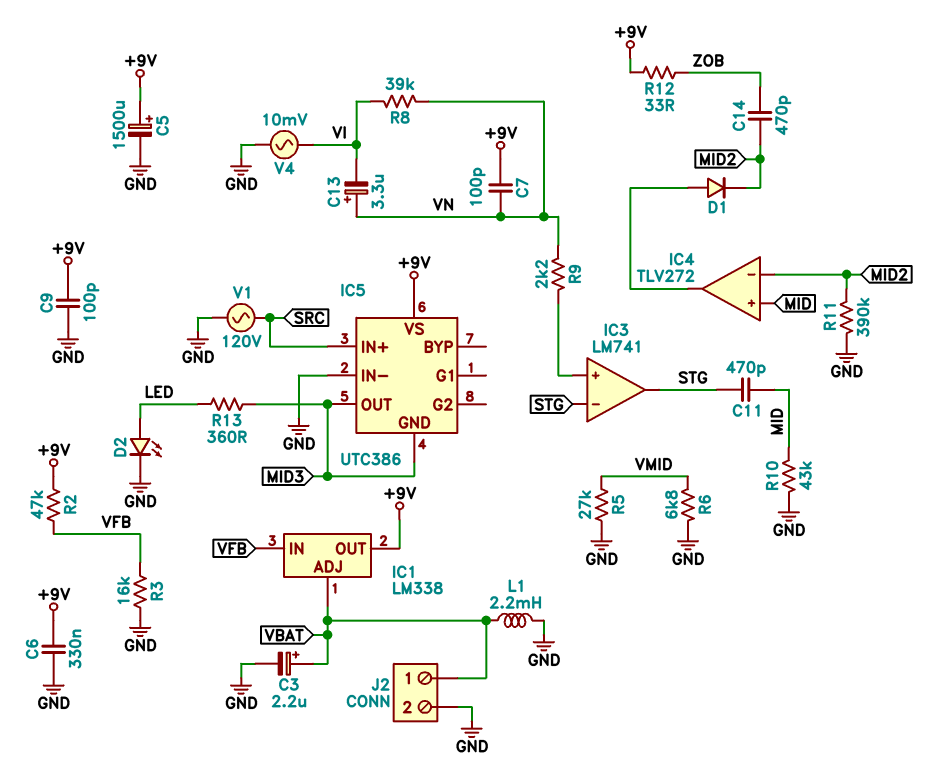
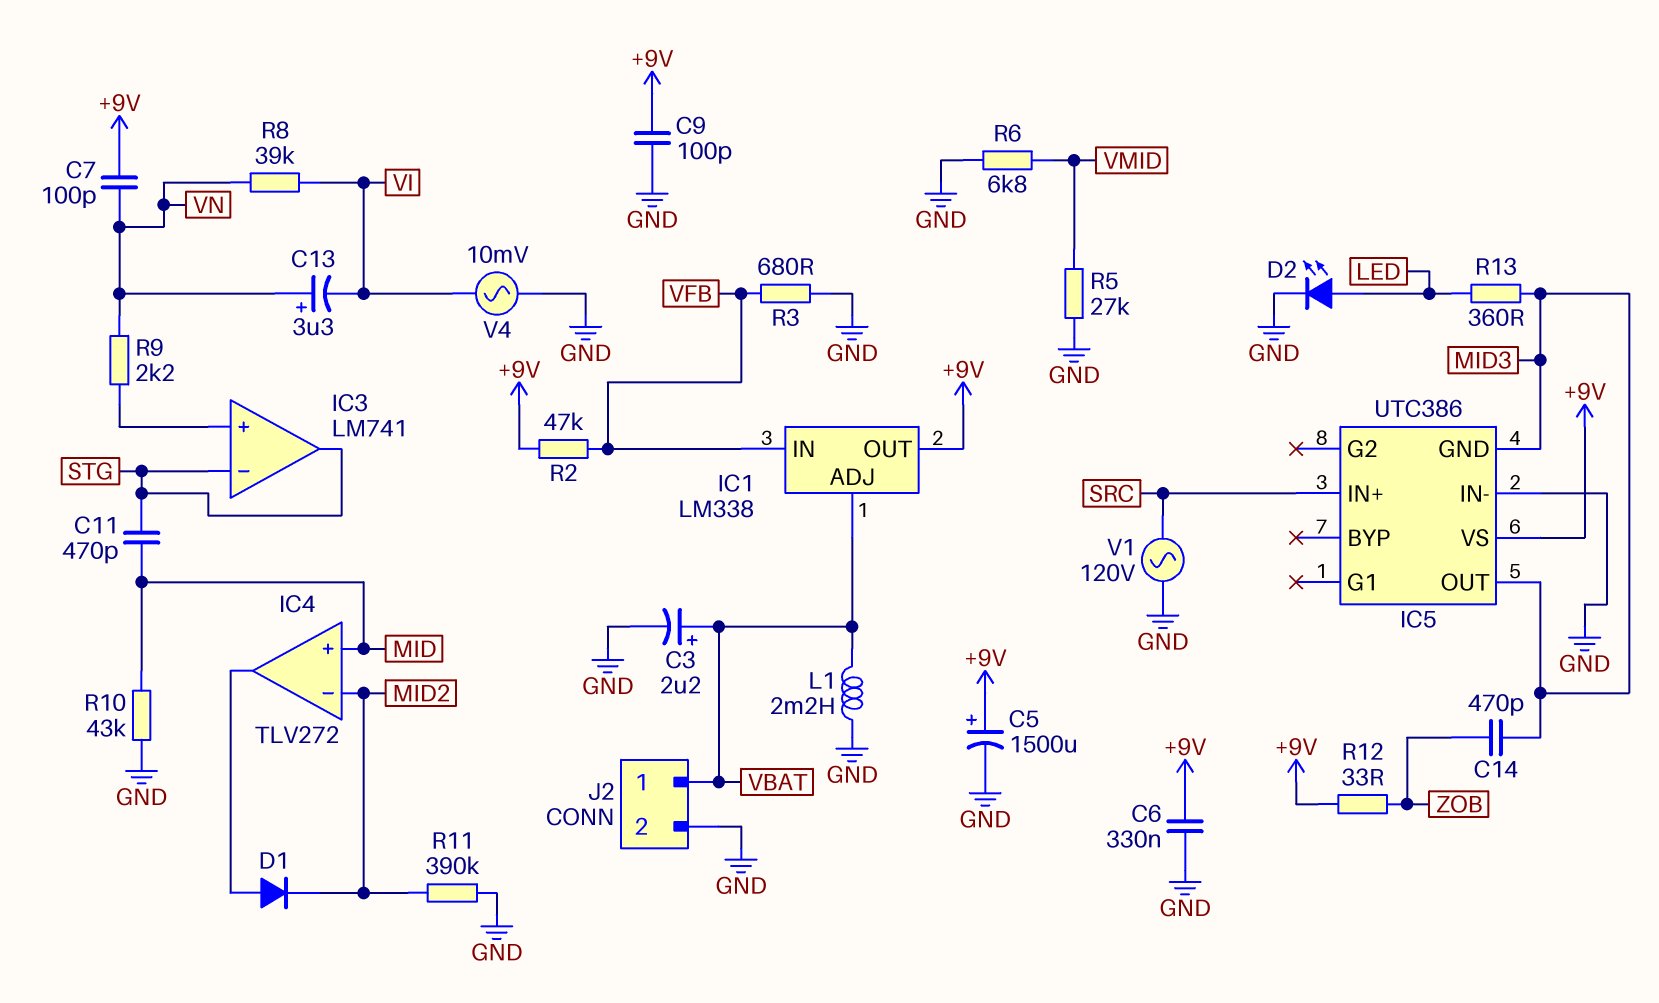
C14: 470pF (MID2, ZOB) -> 470pF (MID3, ZOB)
R3: 16k (GND, VFB) -> 680 (GND, VFB)

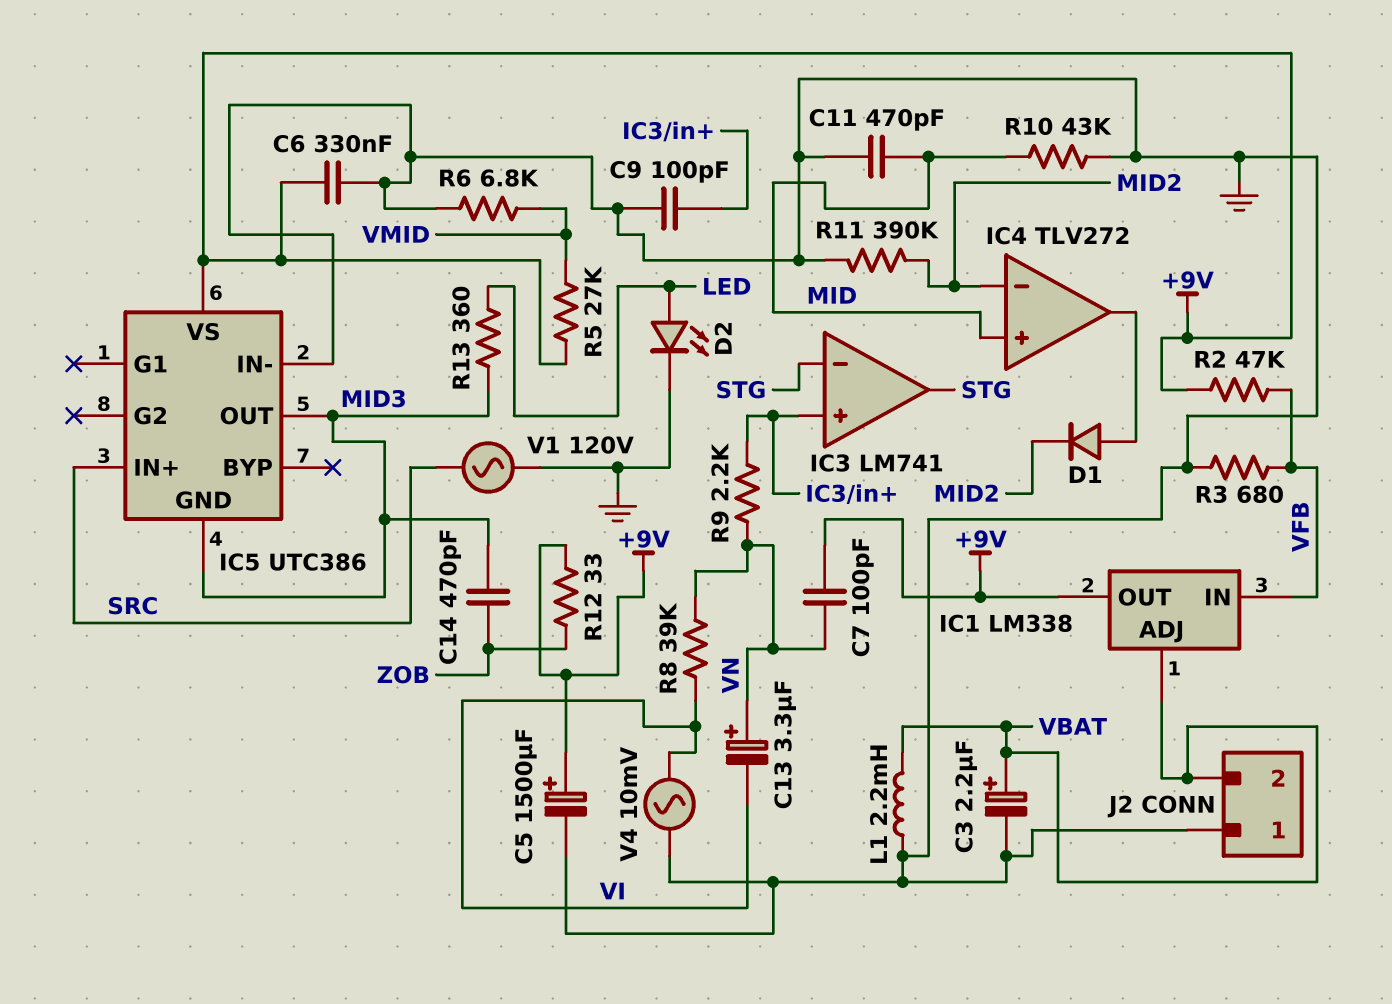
C9: 100pF (+9V, GND) -> 100pF (GND, IC3/in+)
C11: 470pF (MID, STG) -> 470pF (GND, MID)
J2 pin 1: VBAT -> GND
J2 pin 2: GND -> VBAT
R5: 27k (GND, VMID) -> 27k (+9V, VMID)

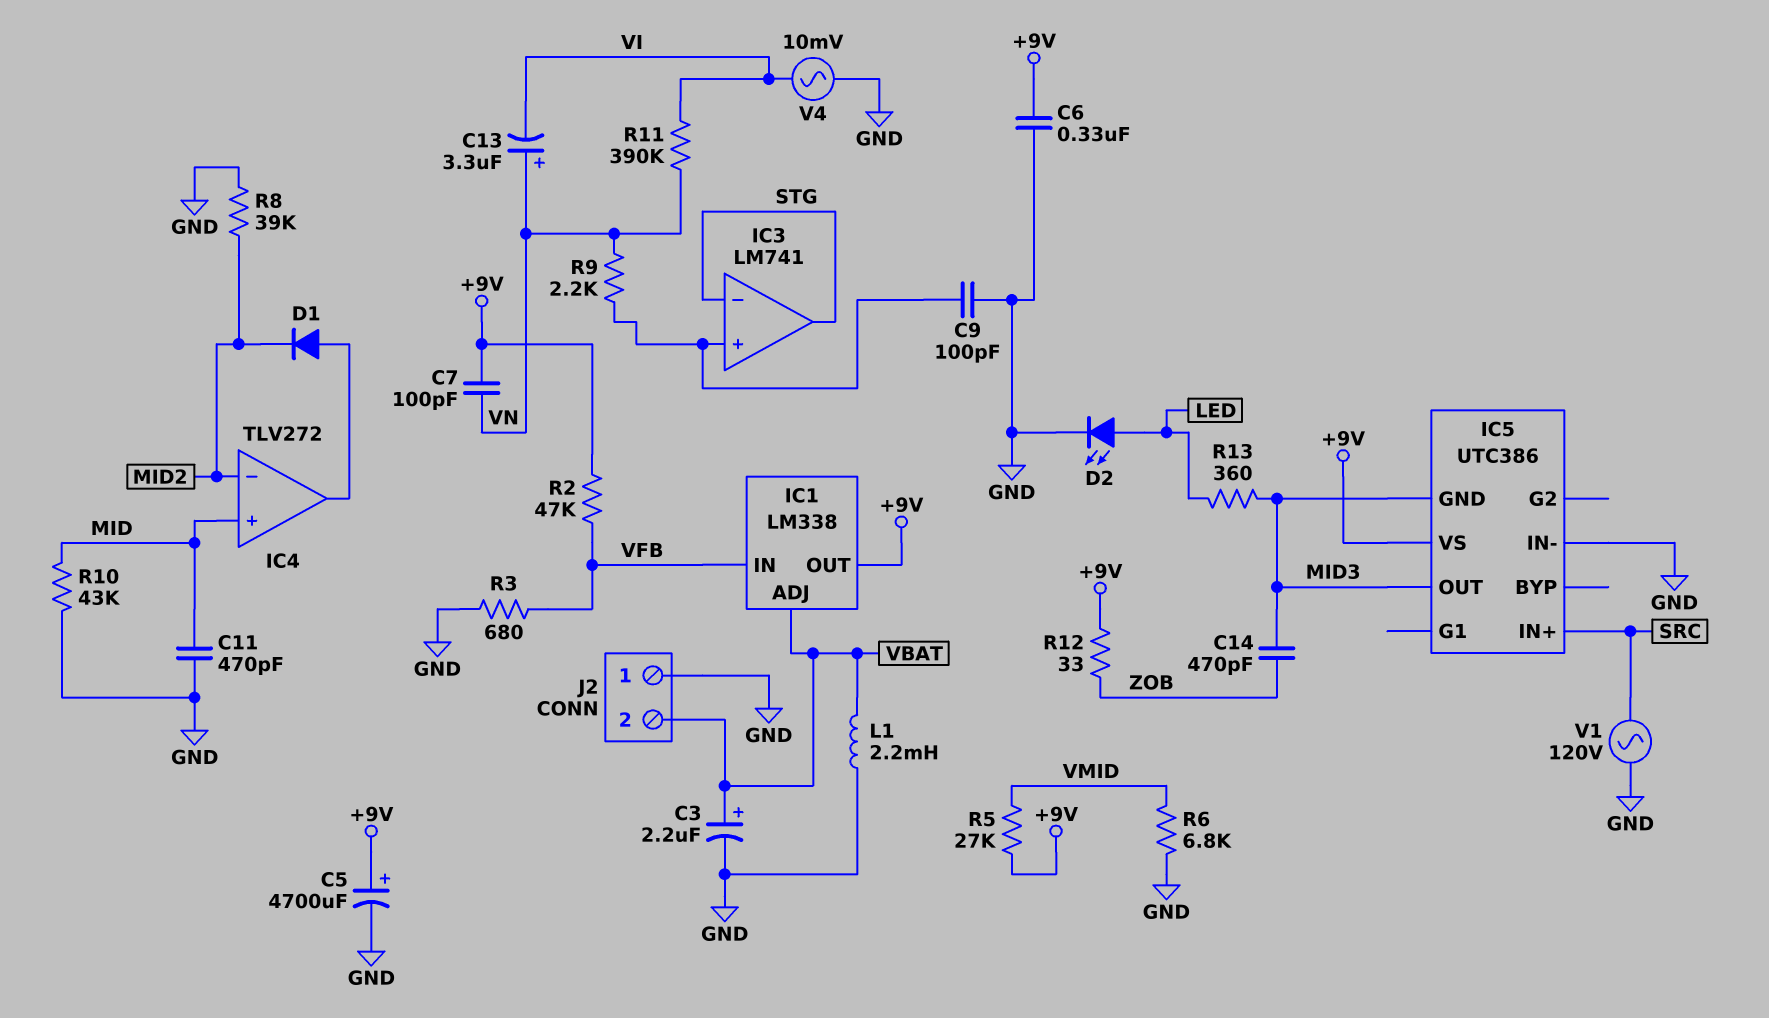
C5: 1500uF (plus +9V, minus GND) -> 4700uF (plus +9V, minus GND)
R8: 39k (VI, VN) -> 39k (GND, MID2)
R11: 390k (GND, MID2) -> 390k (VI, VN)

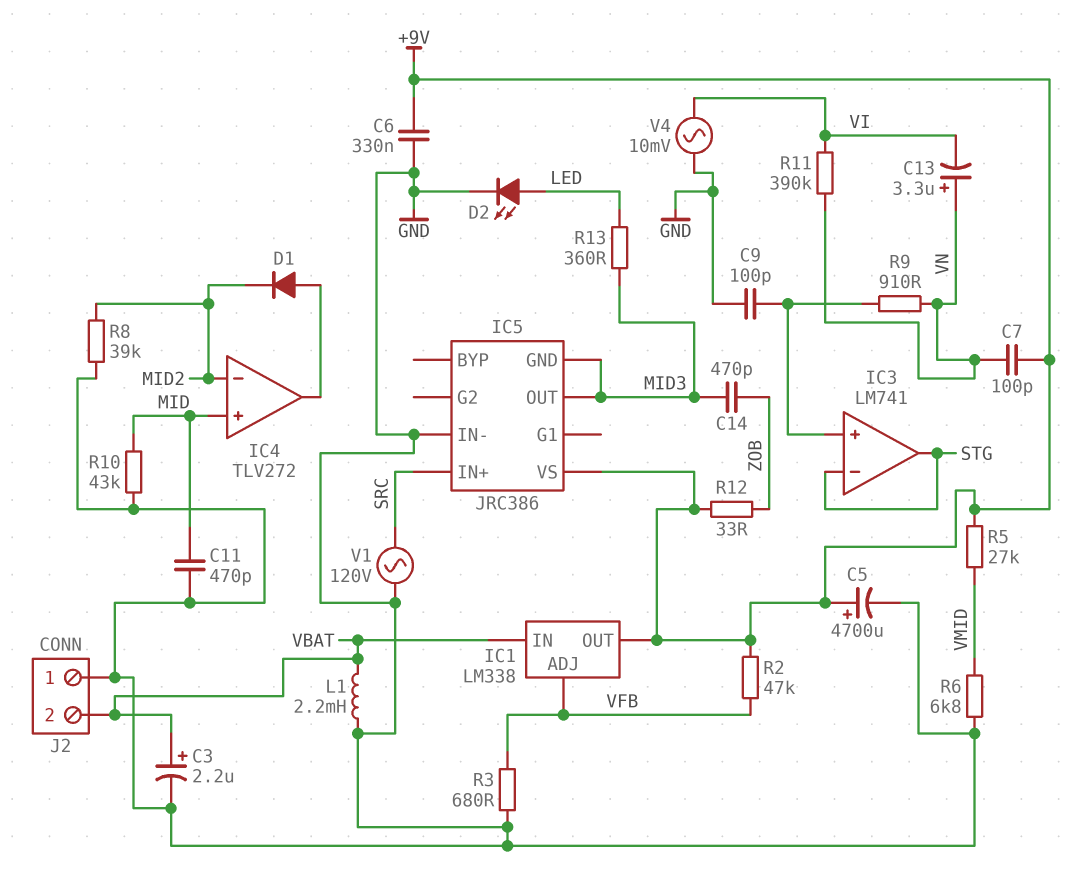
IC1 pin ADJ: VBAT -> VFB
IC1 pin IN: VFB -> VBAT
IC5: UTC386 -> JRC386
R9: 2.2k (IC3/in+, VN) -> 910 (IC3/in+, VN)

